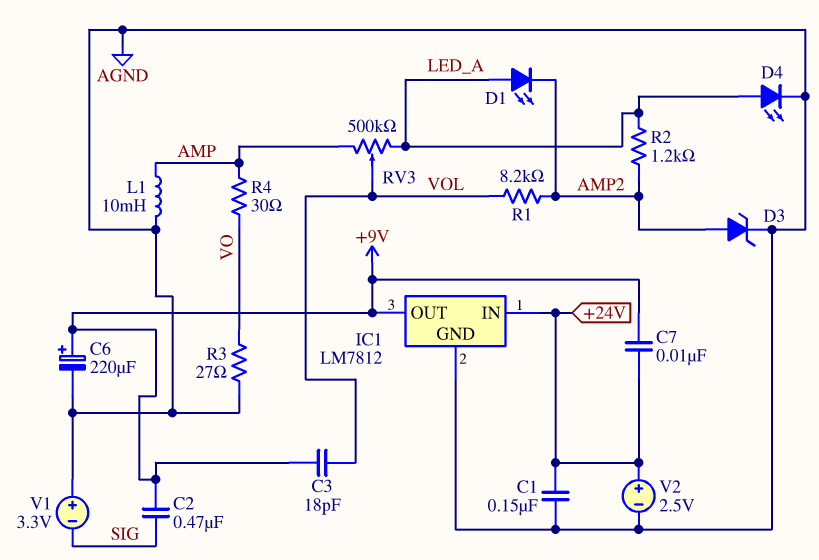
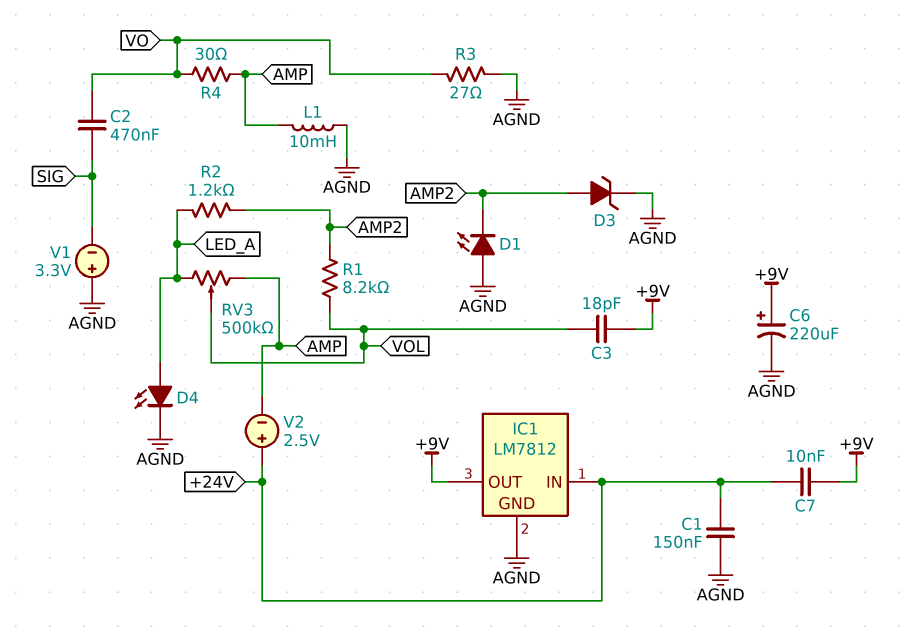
C2: 470nF (+9V, SIG) -> 470nF (SIG, VO)
D1: LED (A LED_A, K AMP2) -> LED (A AGND, K AMP2)
V2: 2.5V (plus +24V, minus AGND) -> 2.5V (plus +24V, minus AMP)

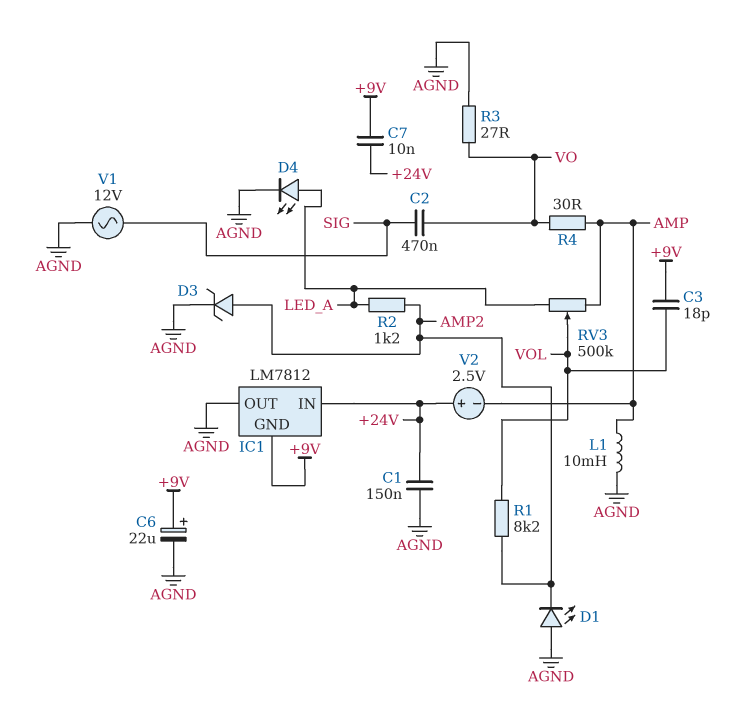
C6: 220uF (plus +9V, minus AGND) -> 22uF (plus +9V, minus AGND)
IC1 pin GND: AGND -> +9V
IC1 pin OUT: +9V -> AGND
V1: 3.3V (plus AGND, minus SIG) -> AC 12V (AGND, SIG)

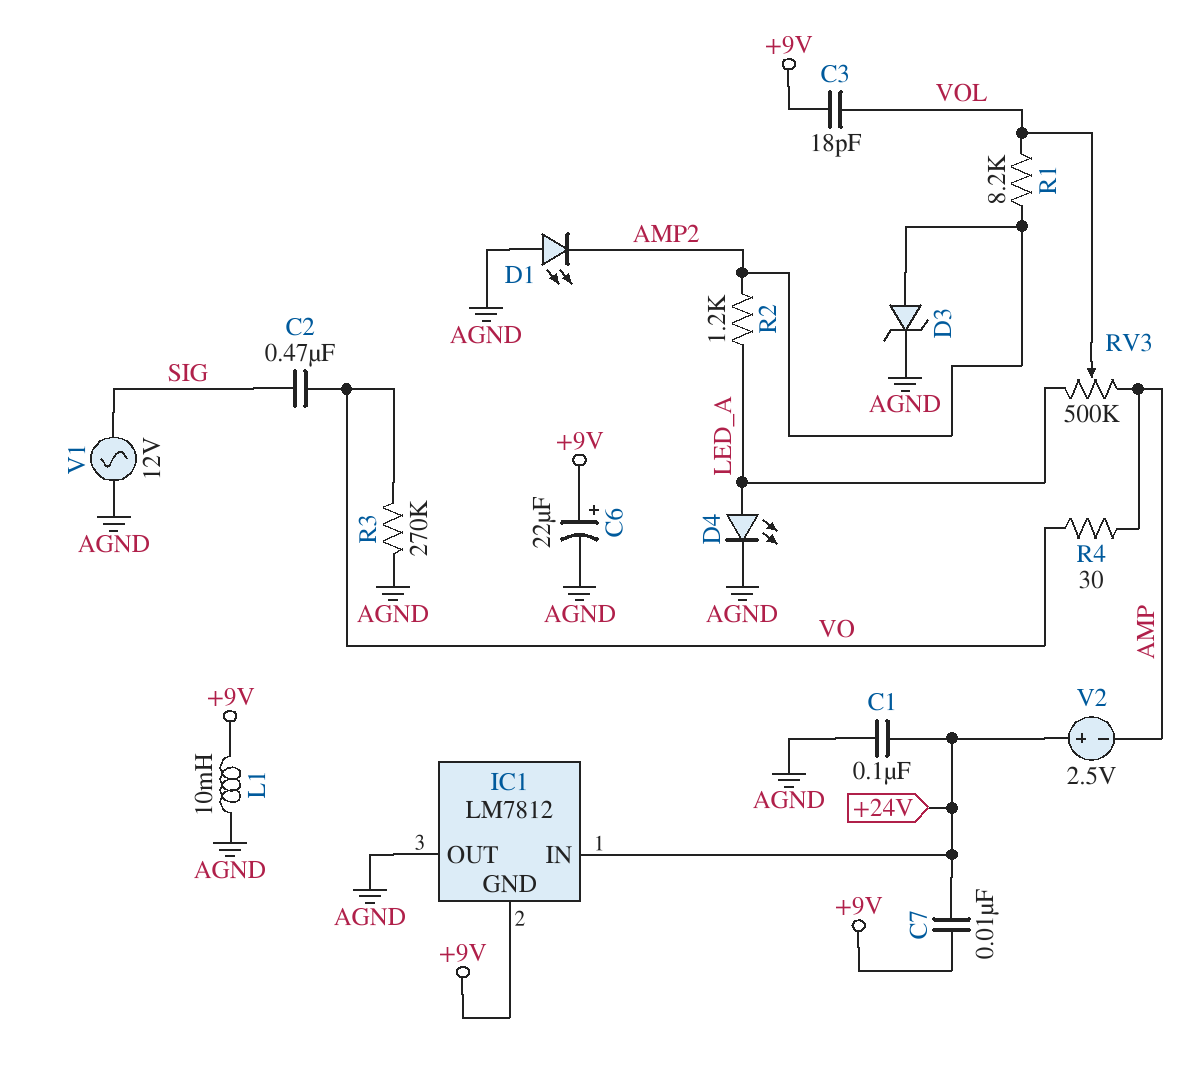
C1: 150nF (+24V, AGND) -> 100nF (+24V, AGND)
L1: 10mH (AGND, AMP) -> 10mH (+9V, AGND)
R3: 27 (AGND, VO) -> 270k (AGND, VO)

